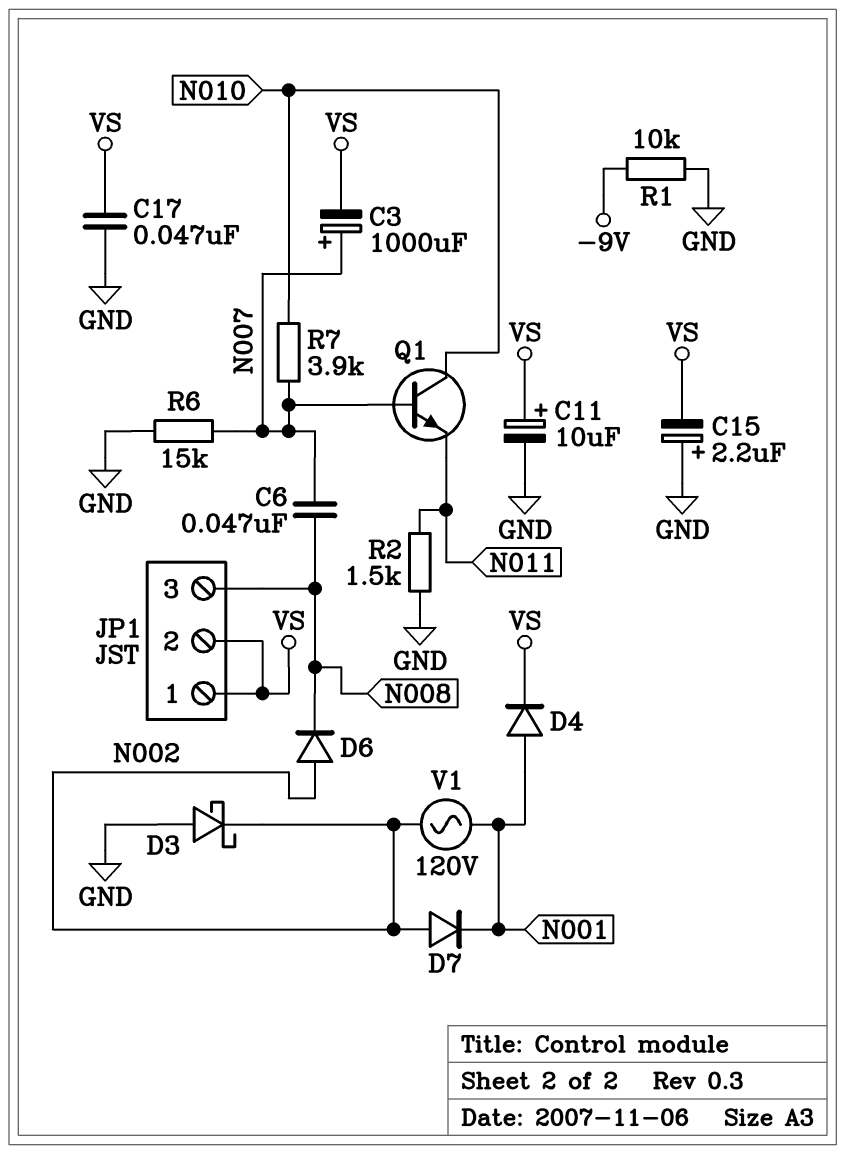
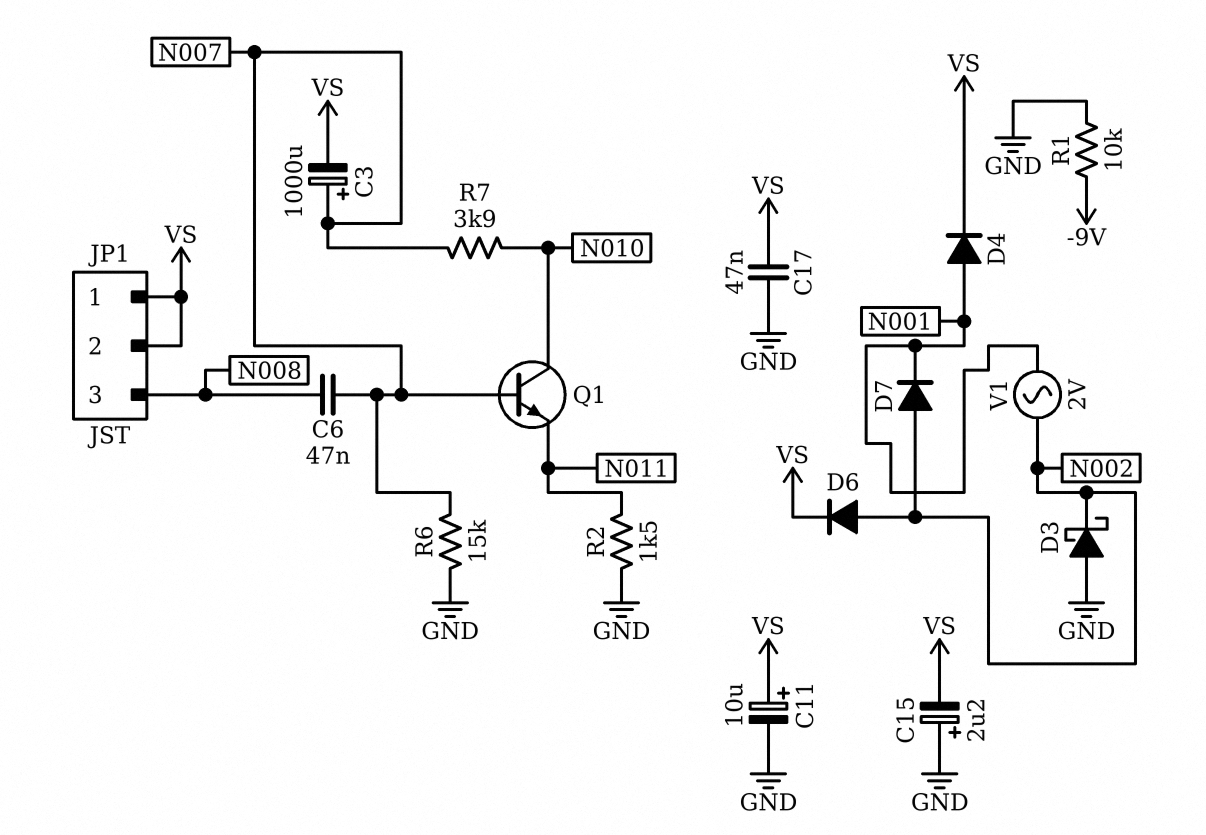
D6: diode (A N002, K N008) -> diode (A N002, K VS)
V1: AC 120V (N001, N002) -> AC 2V (N001, N002)

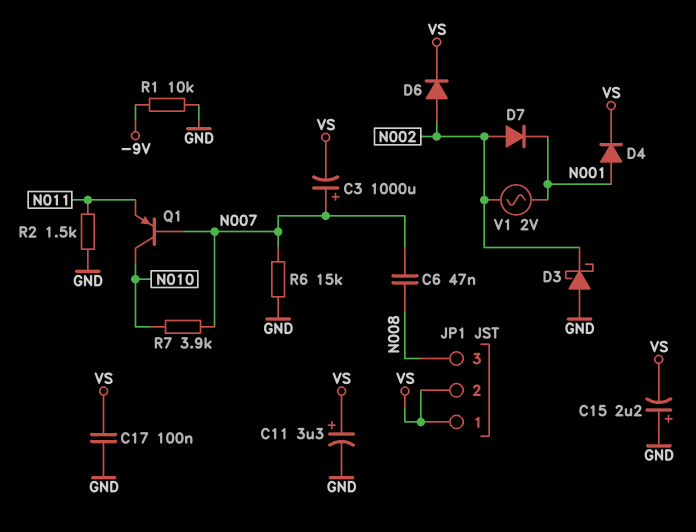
C11: 10uF (plus VS, minus GND) -> 3.3uF (plus VS, minus GND)
C17: 47nF (GND, VS) -> 100nF (GND, VS)
Q1: NPN (B N007, C N010, E N011) -> PNP (B N007, C N010, E N011)

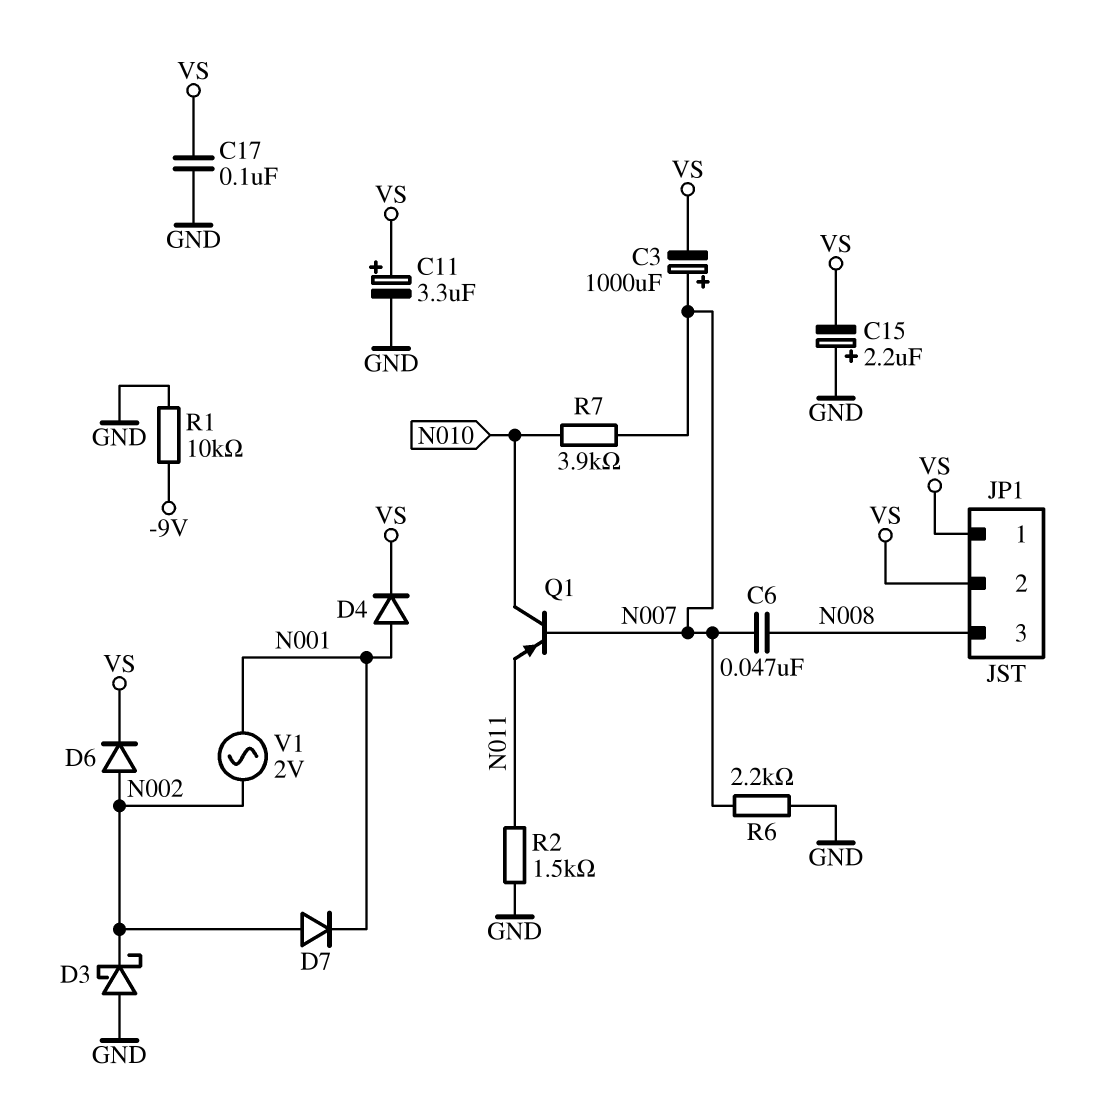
R6: 15k (GND, N007) -> 2.2k (GND, N007)

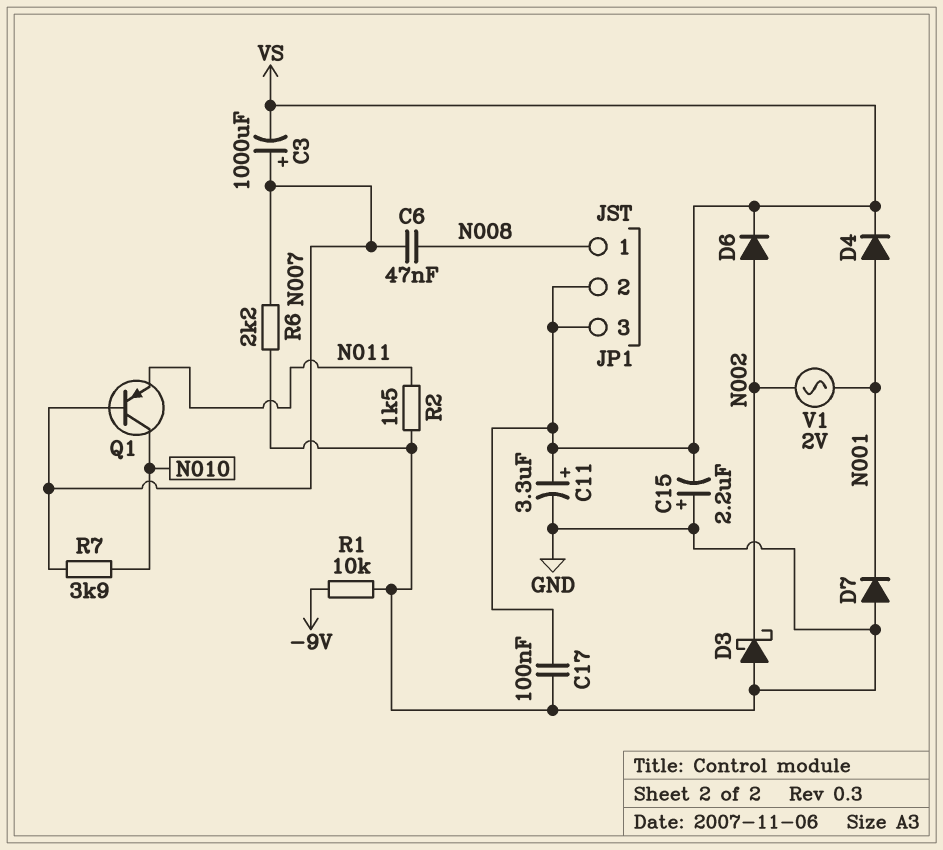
D7: diode (A N002, K N001) -> diode (A GND, K N001)
JP1 pin 1: VS -> N008
JP1 pin 3: N008 -> VS

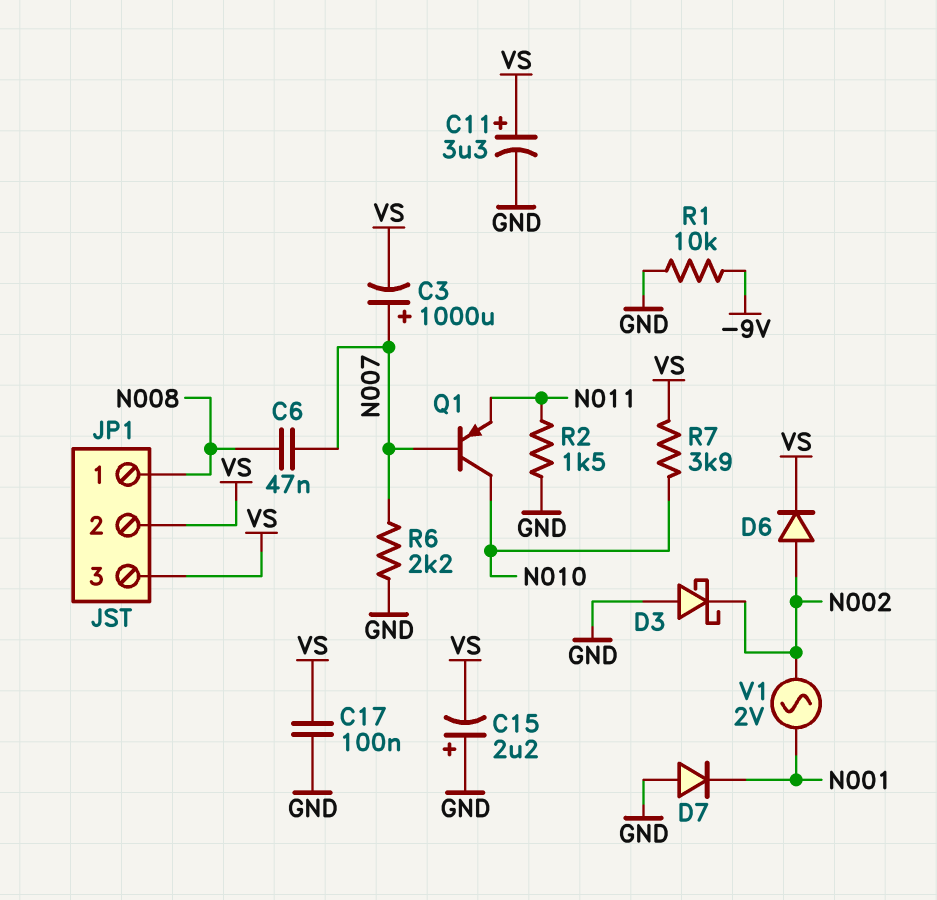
D4: diode (A N001, K VS) -> none
R7: 3.9k (N007, N010) -> 3.9k (N010, VS)

